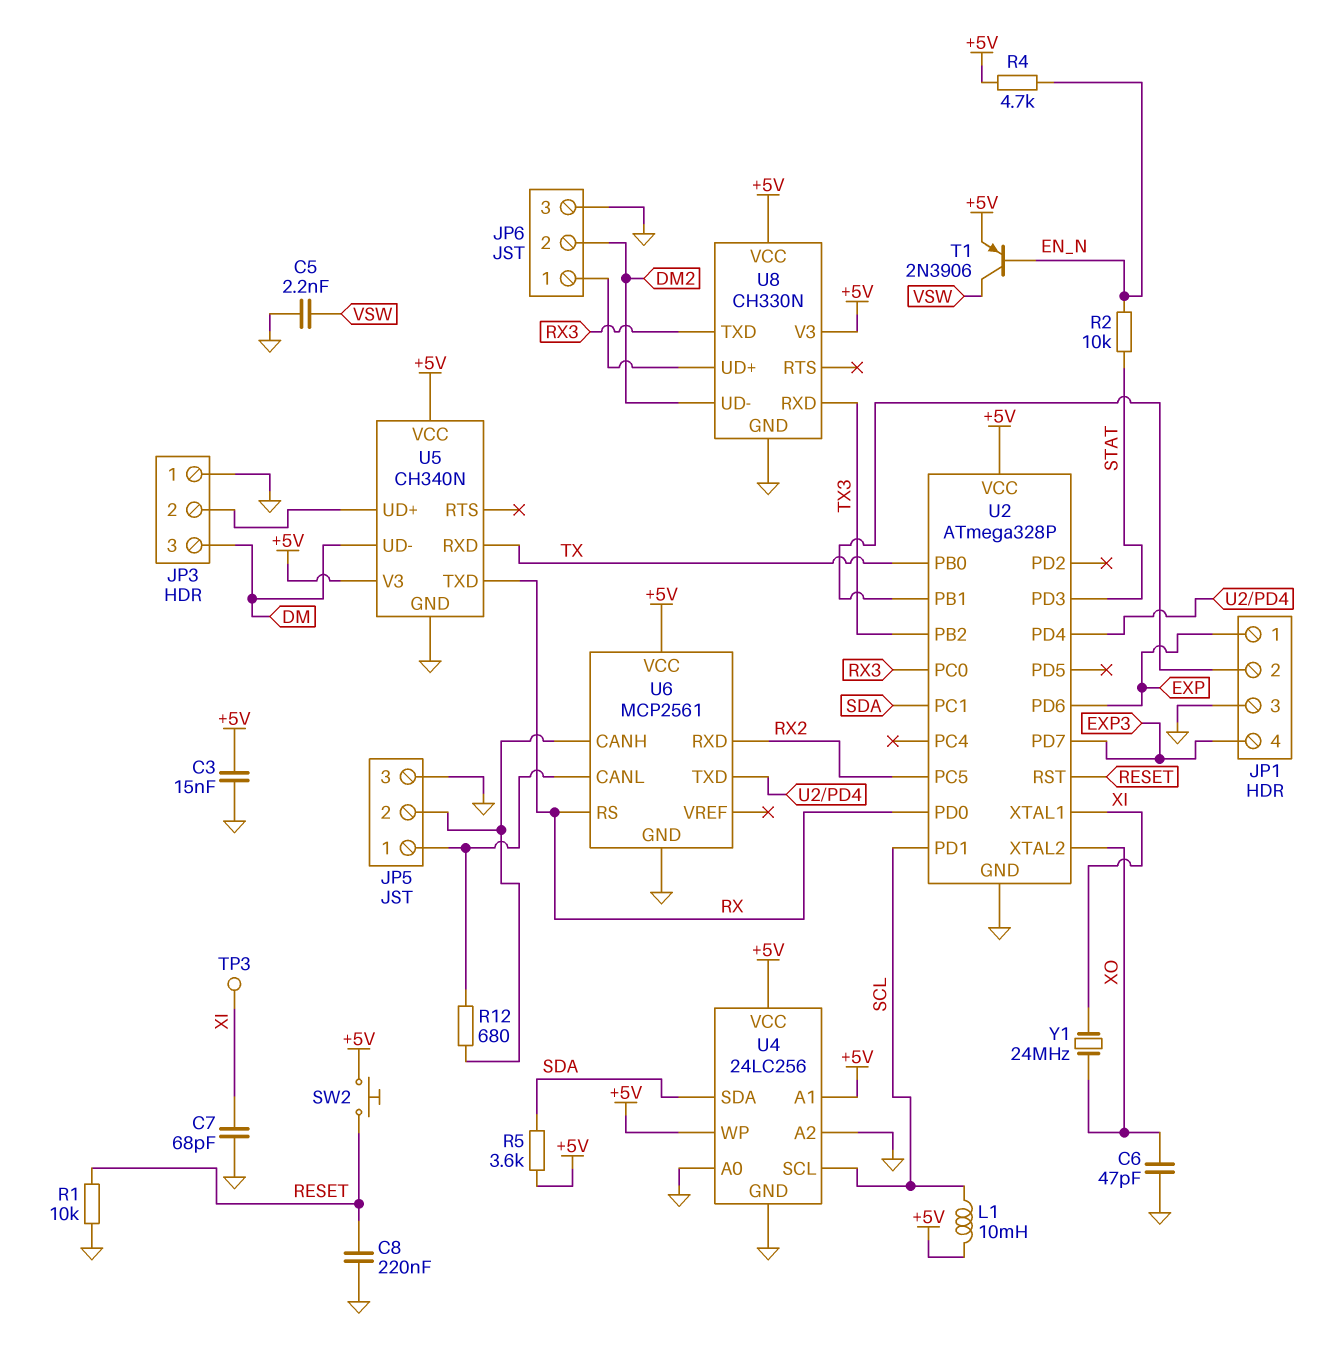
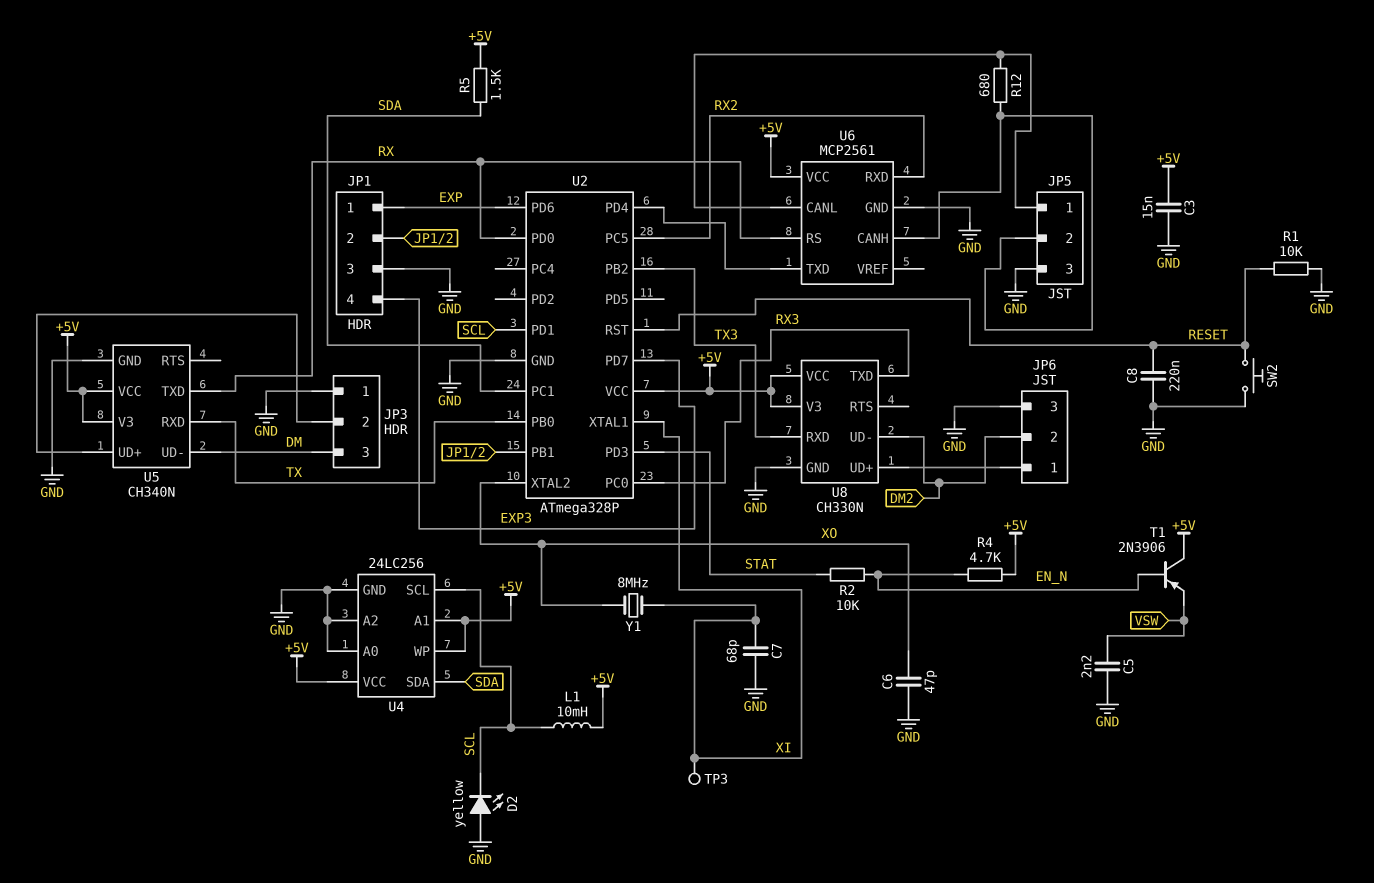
D2: none -> LED yellow (A GND, K SCL)
R5: 3.6k (+5V, SDA) -> 1.5k (+5V, SDA)
SW2: button (+5V, RESET) -> button (GND, RESET)
T1: PNP 2N3906 (B EN_N, C VSW, E +5V) -> PNP 2N3906 (B EN_N, C +5V, E VSW)
Y1: 24MHz (XI, XO) -> 8MHz (XI, XO)

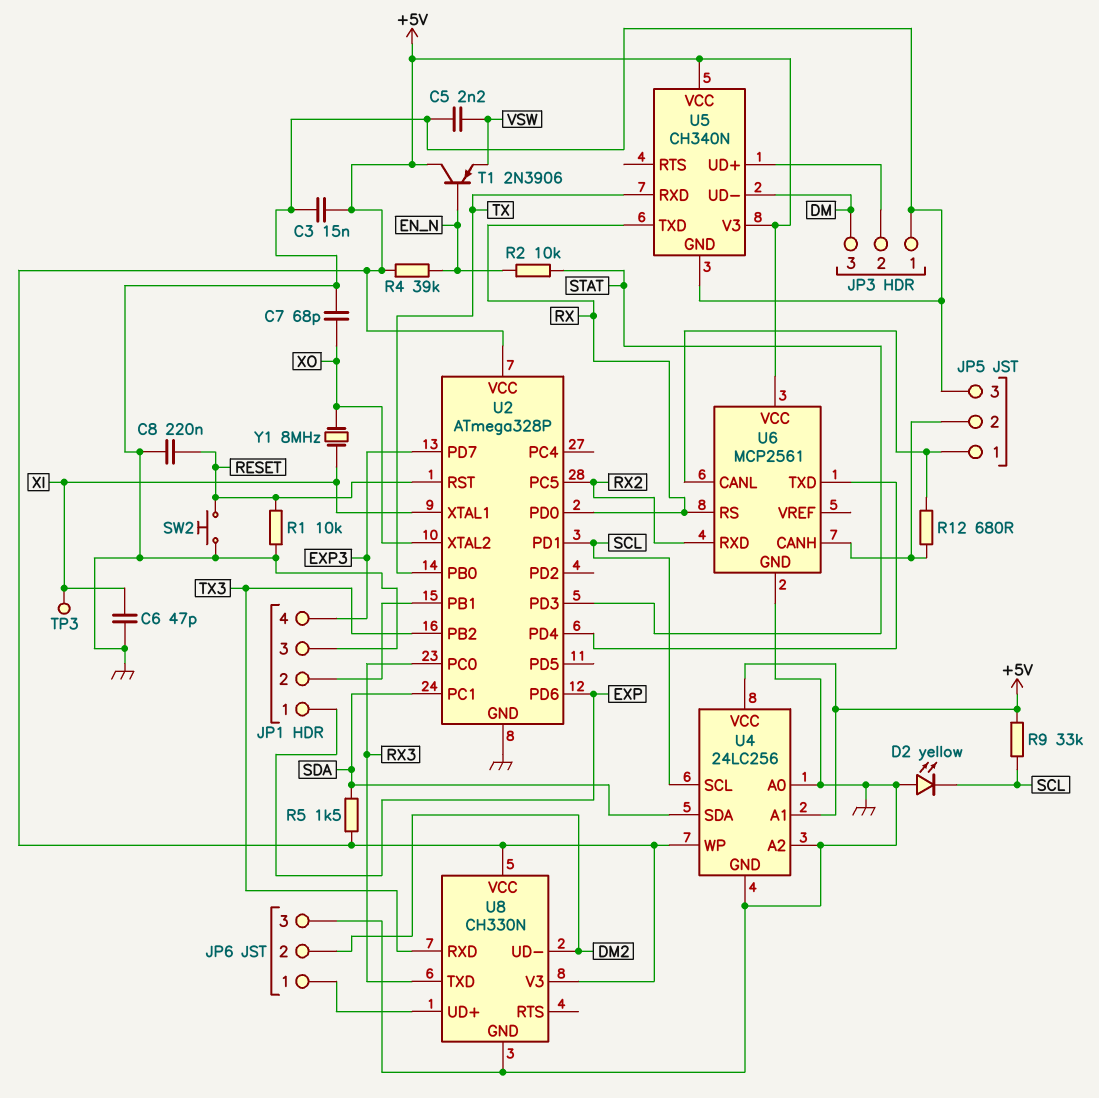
C6: 47pF (GND, XO) -> 47pF (GND, XI)
C7: 68pF (GND, XI) -> 68pF (GND, XO)
L1: 10mH (+5V, SCL) -> none
R4: 4.7k (+5V, EN_N) -> 39k (+5V, EN_N)
R9: none -> 33k (+5V, SCL)

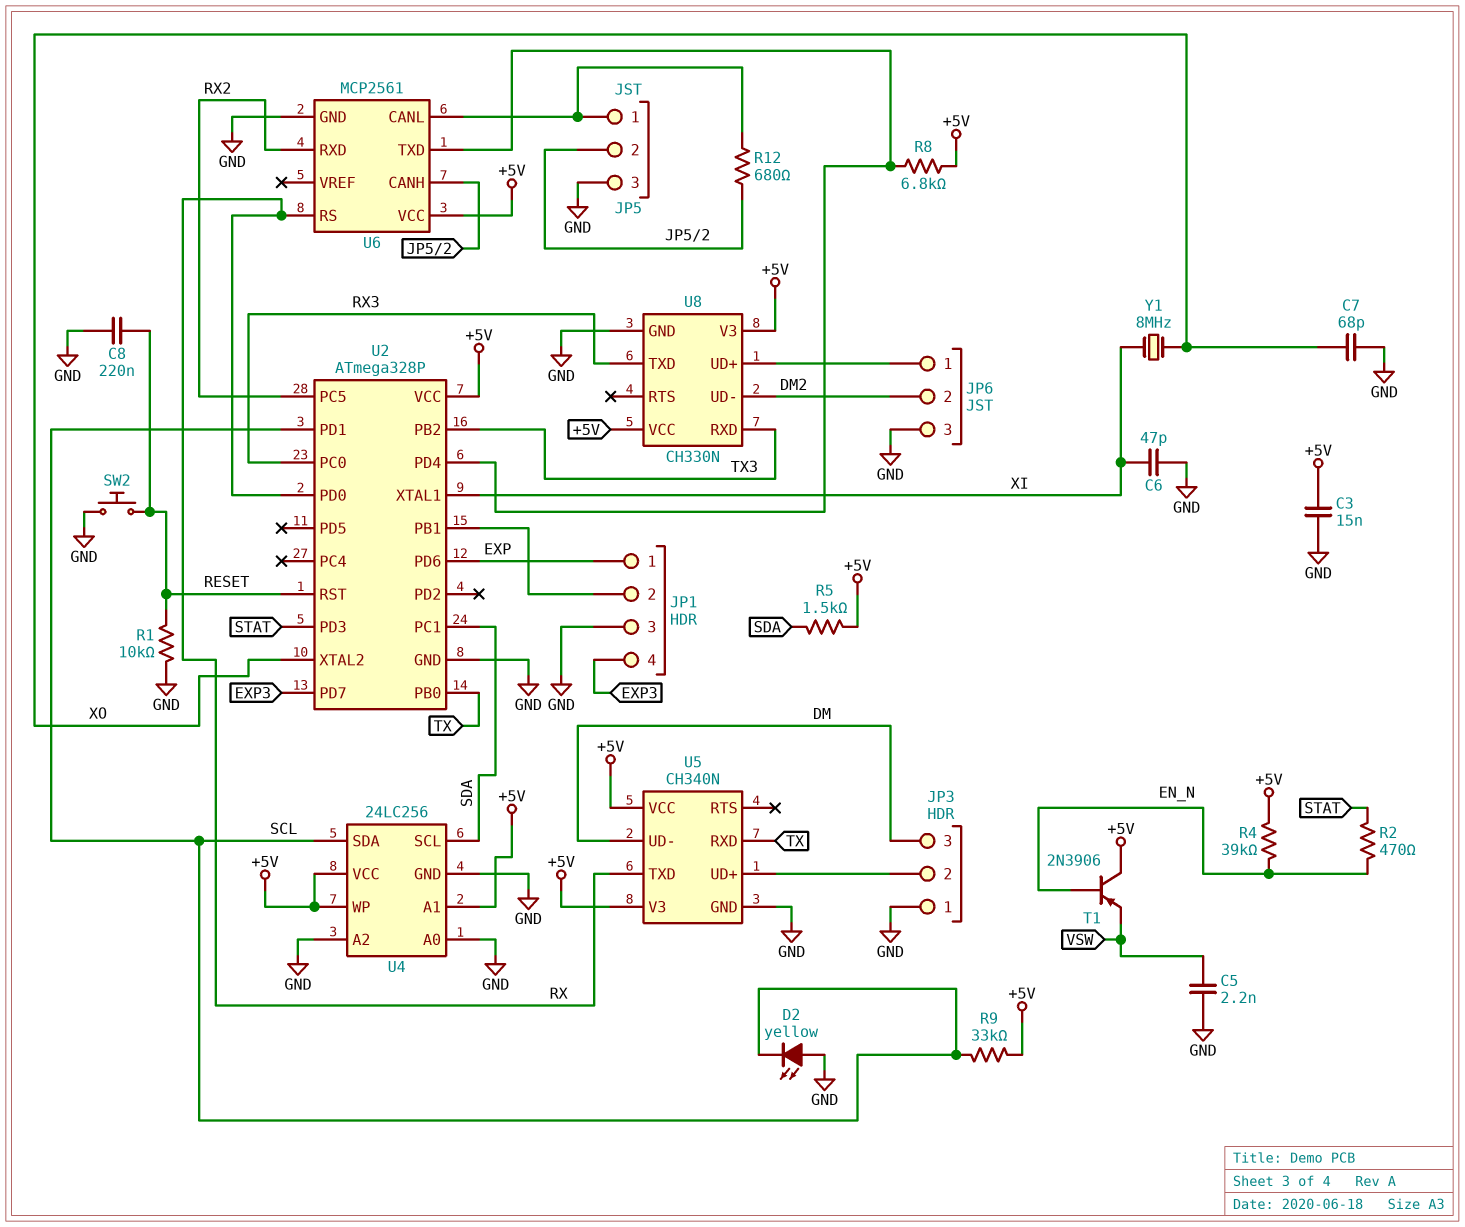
R2: 10k (EN_N, STAT) -> 470 (EN_N, STAT)
R8: none -> 6.8k (+5V, U2/PD4)
TP3: test point (XI) -> none
U4 pin SCL: SCL -> SDA
U4 pin SDA: SDA -> SCL

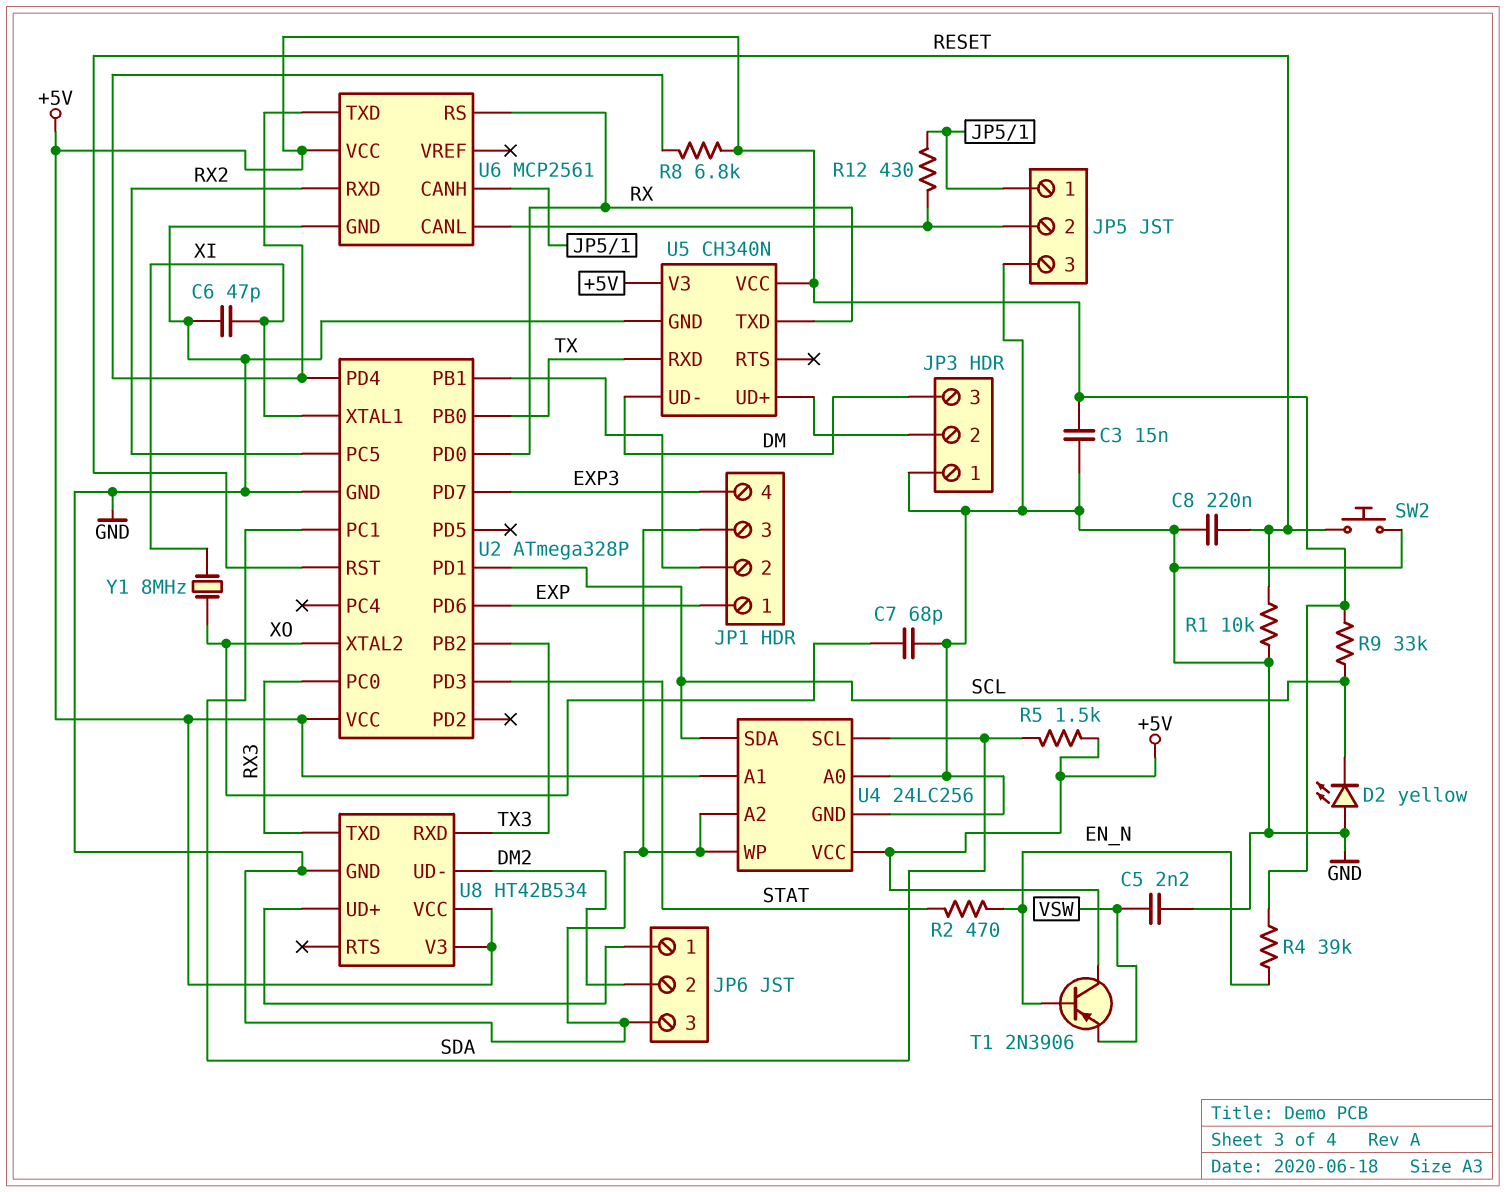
R12: 680 (JP5/1, JP5/2) -> 430 (JP5/1, JP5/2)
U4 pin WP: +5V -> GND
U6 pin CANH: JP5/2 -> JP5/1
U6 pin CANL: JP5/1 -> JP5/2
U8: CH330N -> HT42B534

